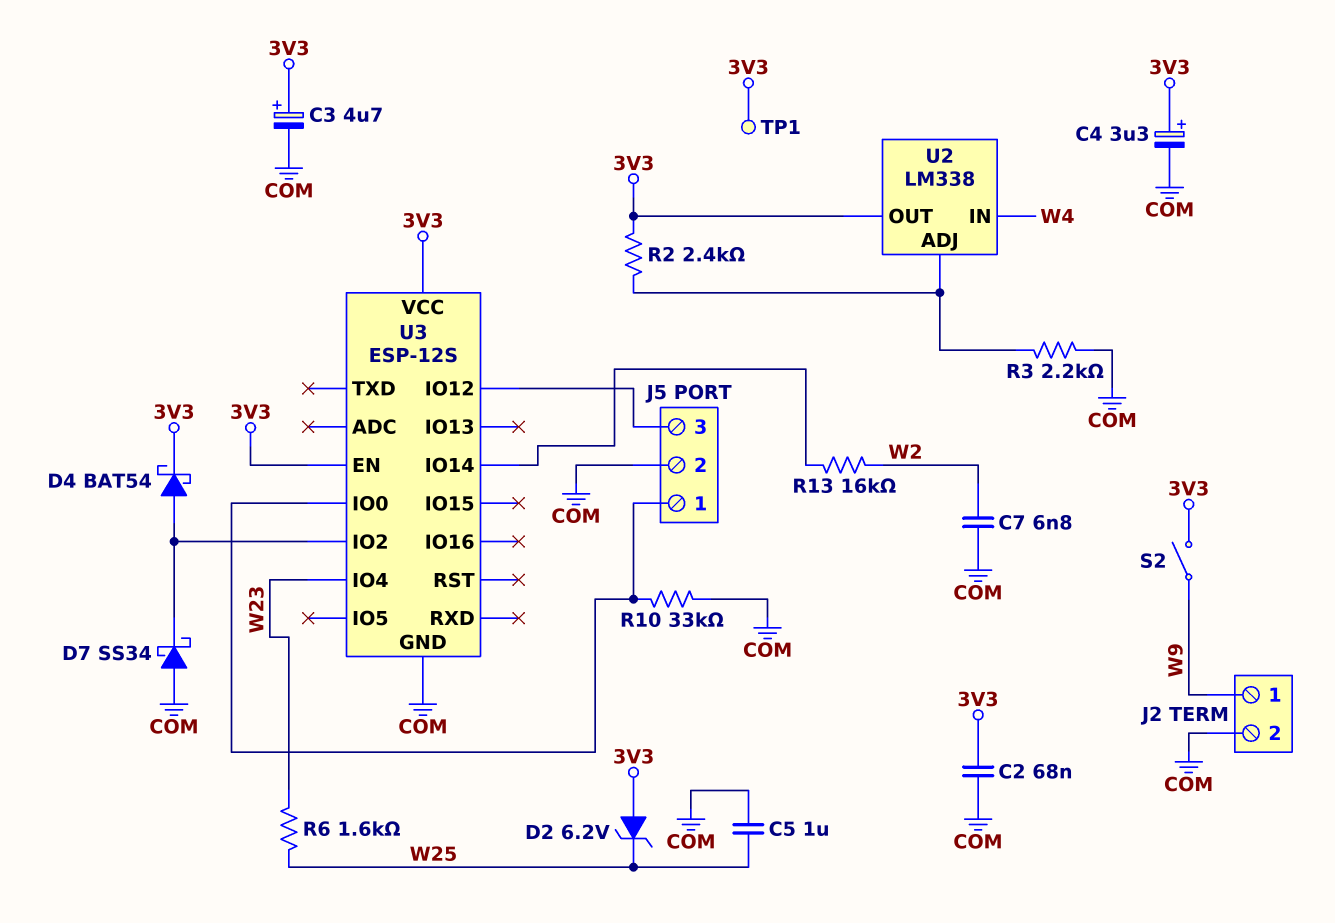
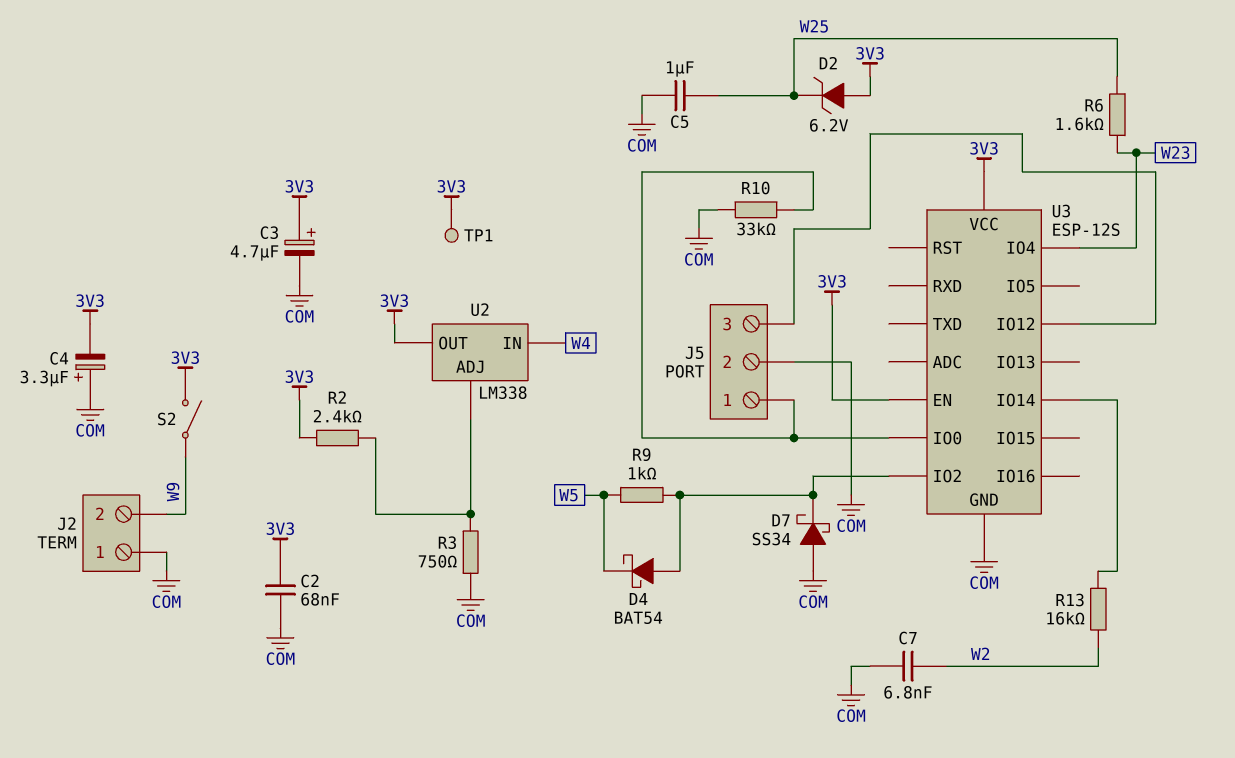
C4: 3.3uF (plus 3V3, minus COM) -> 3.3uF (plus COM, minus 3V3)
D4: schottky BAT54 (A U3/IO2, K 3V3) -> schottky BAT54 (A U3/IO2, K W5)
J2 pin 1: W9 -> COM
J2 pin 2: COM -> W9
R3: 2.2k (COM, U2/ADJ) -> 750 (COM, U2/ADJ)
R9: none -> 1k (U3/IO2, W5)

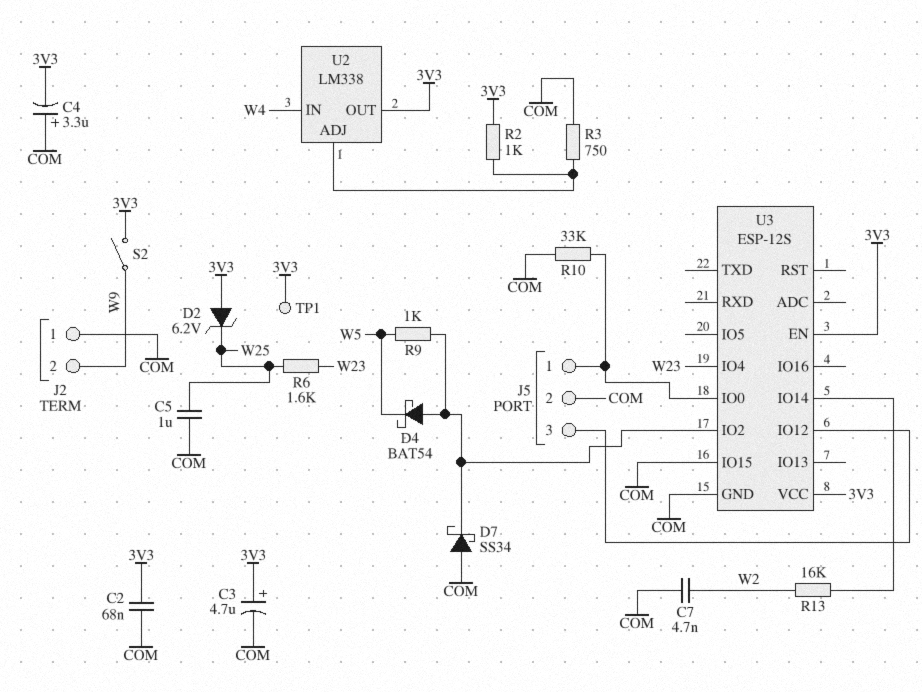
C7: 6.8nF (COM, W2) -> 4.7nF (COM, W2)
R2: 2.4k (3V3, U2/ADJ) -> 1k (3V3, U2/ADJ)
U3 pin IO15: none -> COM

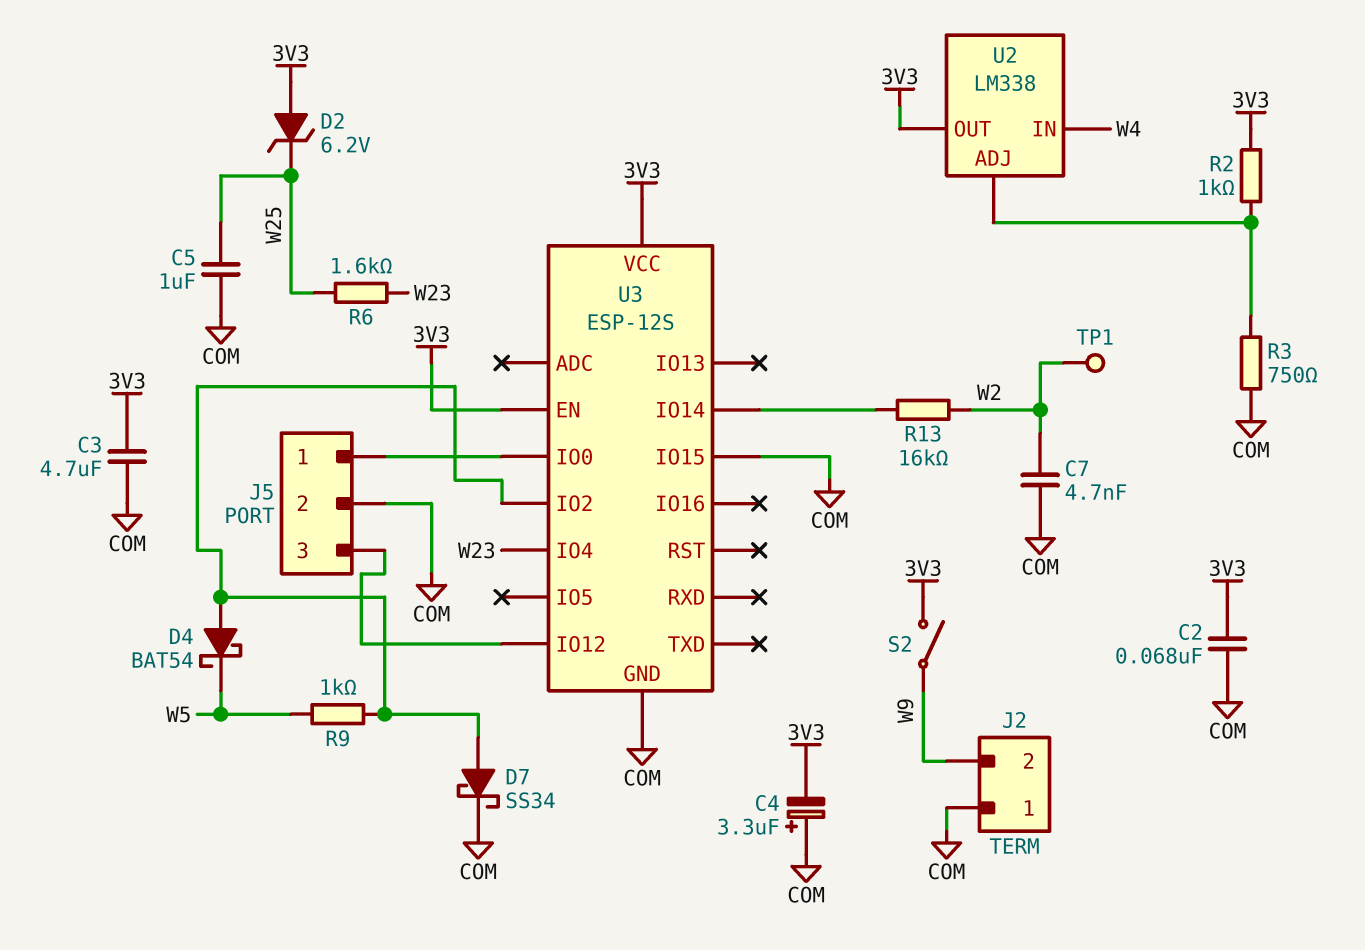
C3: 4.7uF (plus 3V3, minus COM) -> 4.7uF (3V3, COM)
D7: schottky SS34 (A COM, K U3/IO2) -> schottky SS34 (A U3/IO2, K COM)
R10: 33k (COM, J5/1) -> none
TP1: test point (3V3) -> test point (W2)

